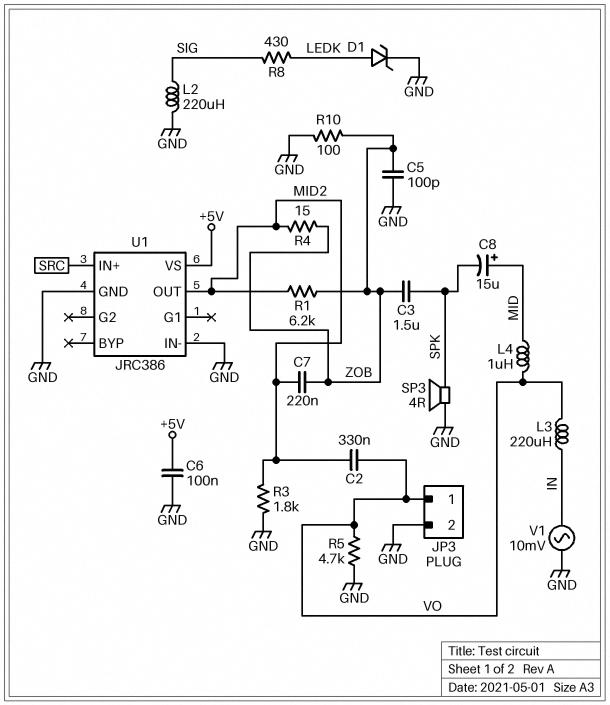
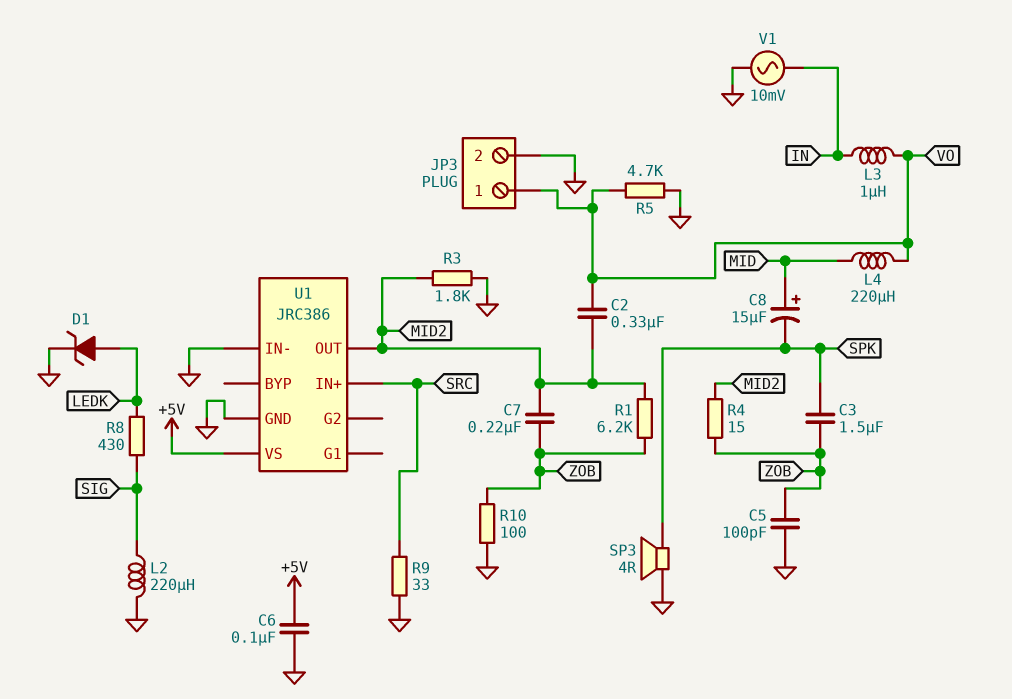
L3: 220uH (IN, VO) -> 1uH (IN, VO)
L4: 1uH (MID, VO) -> 220uH (MID, VO)
R9: none -> 33 (GND, SRC)

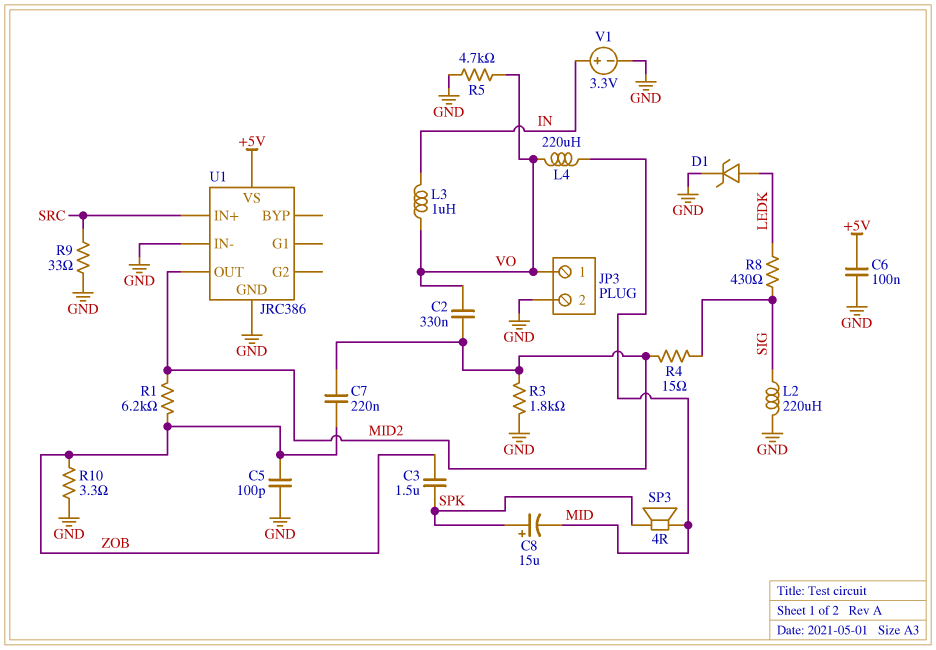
C8: 15uF (plus MID, minus SPK) -> 15uF (plus SPK, minus MID)
R4: 15 (MID2, ZOB) -> 15 (MID2, SIG)
R10: 100 (GND, ZOB) -> 3.3 (GND, ZOB)
SP3: speaker 4R (GND, SPK) -> speaker 4R (MID, SPK)
V1: AC 10mV (GND, IN) -> 3.3V (plus IN, minus GND)

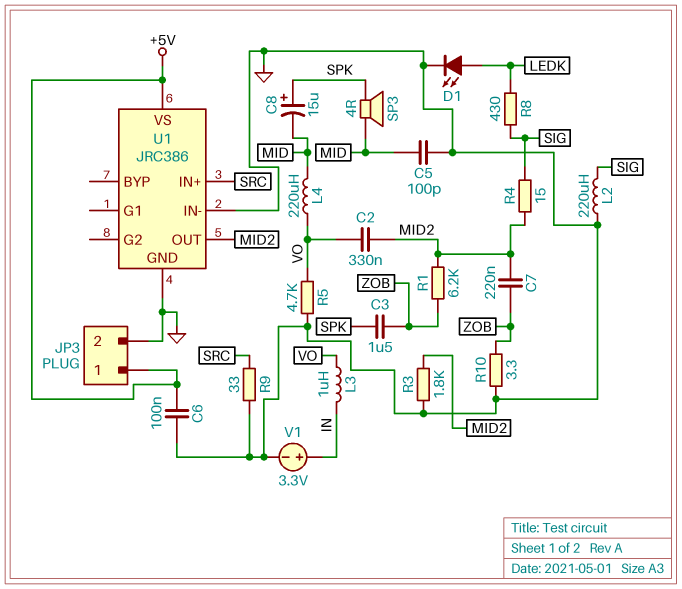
C5: 100pF (GND, ZOB) -> 100pF (GND, MID)
D1: zener (A LEDK, K GND) -> LED (A LEDK, K GND)
JP3 pin 1: VO -> +5V

